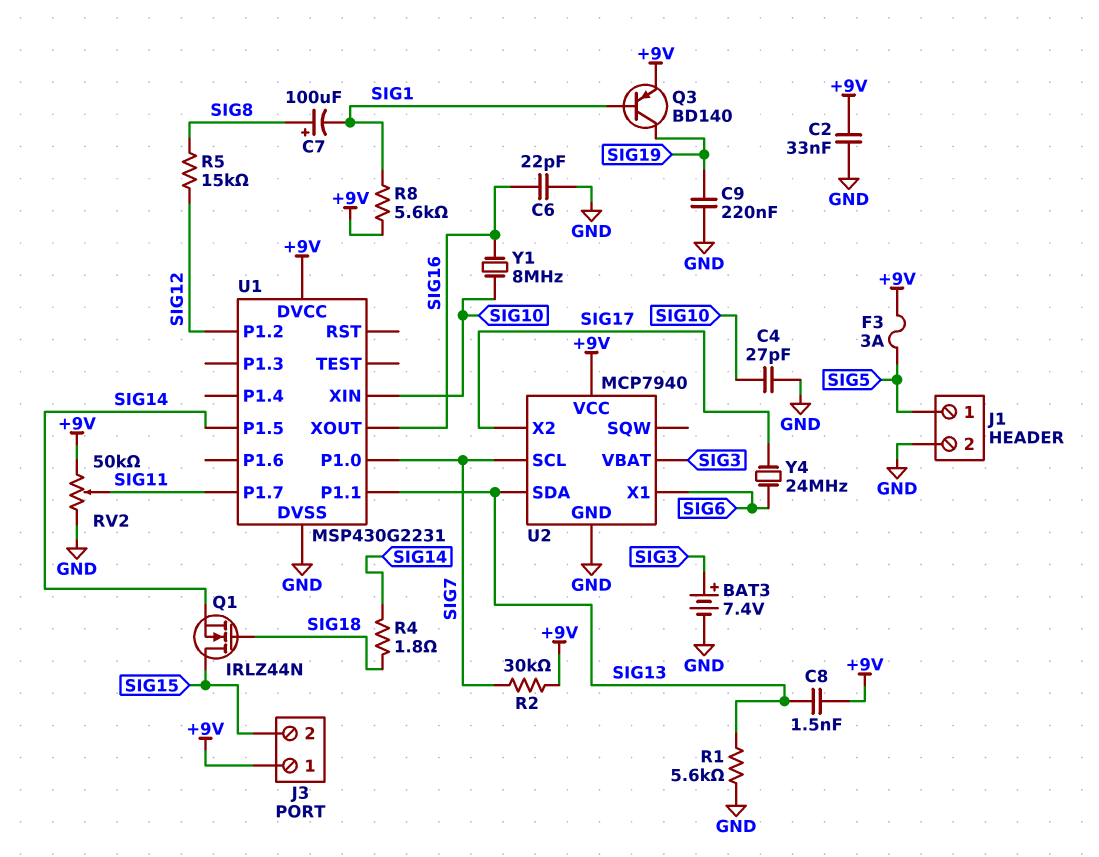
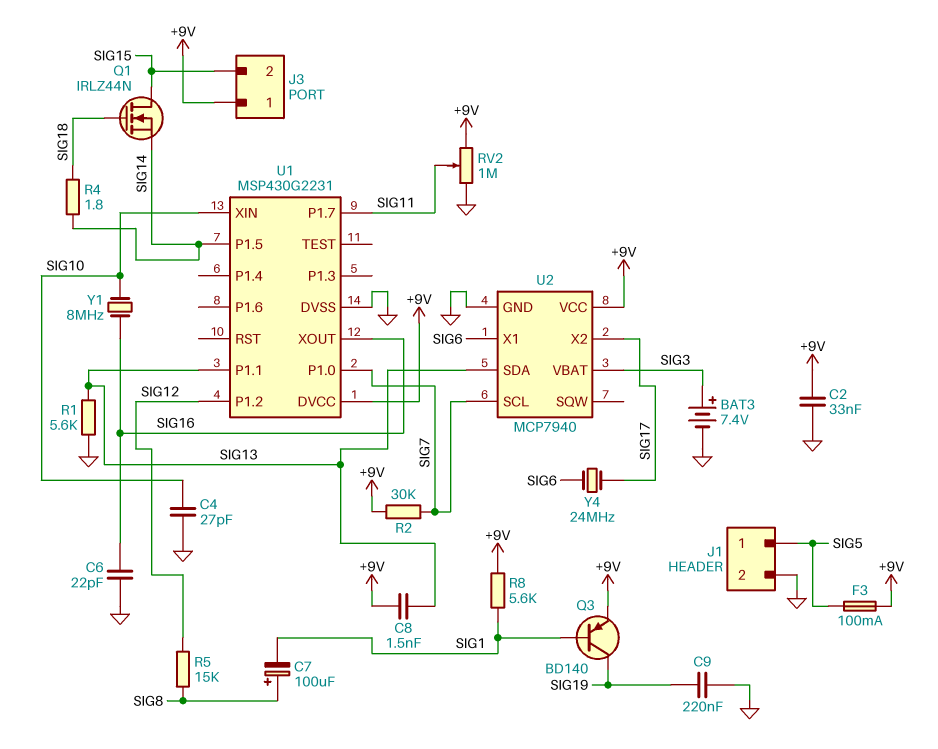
F3: 3A (+9V, SIG5) -> 100mA (+9V, SIG5)
RV2: 50k (+9V, GND, wiper SIG11) -> 1M (+9V, GND, wiper SIG11)

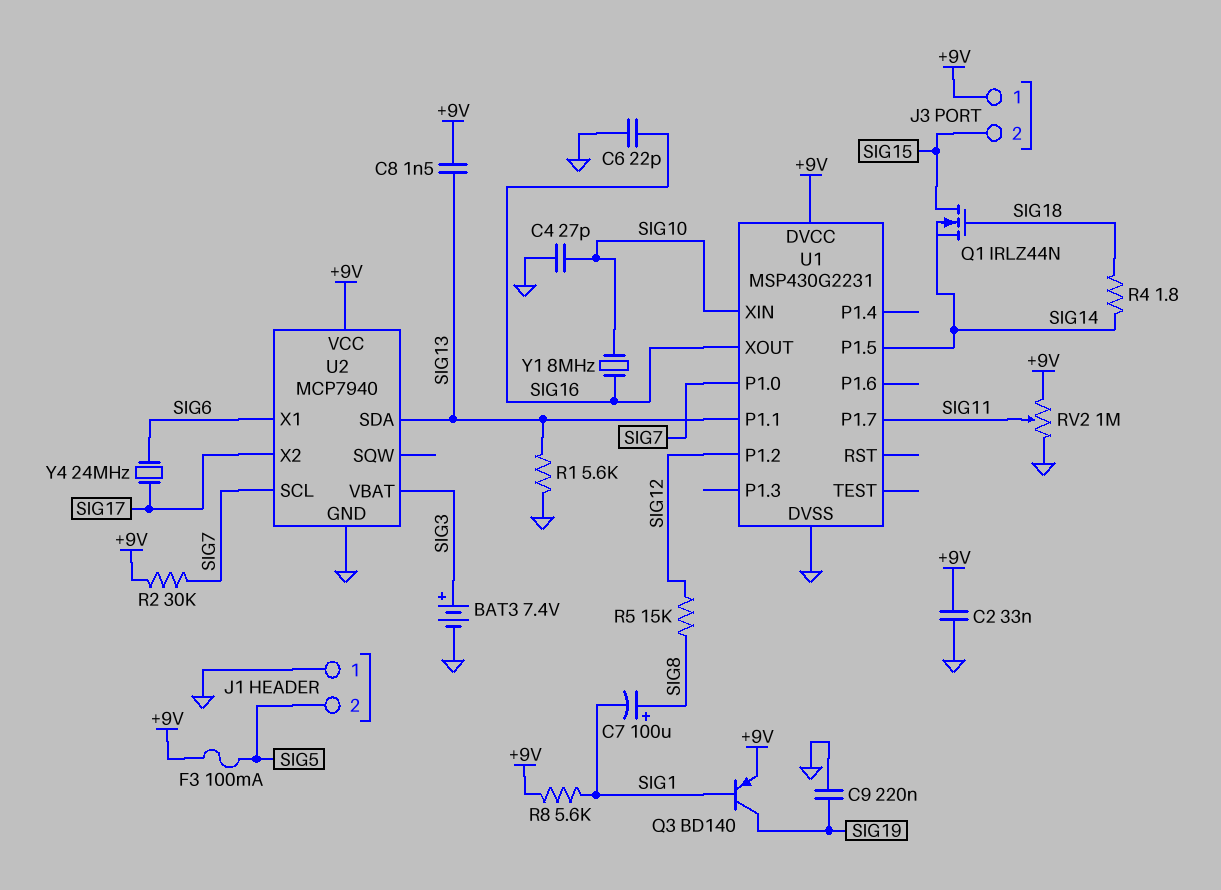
J1 pin 1: SIG5 -> GND
J1 pin 2: GND -> SIG5

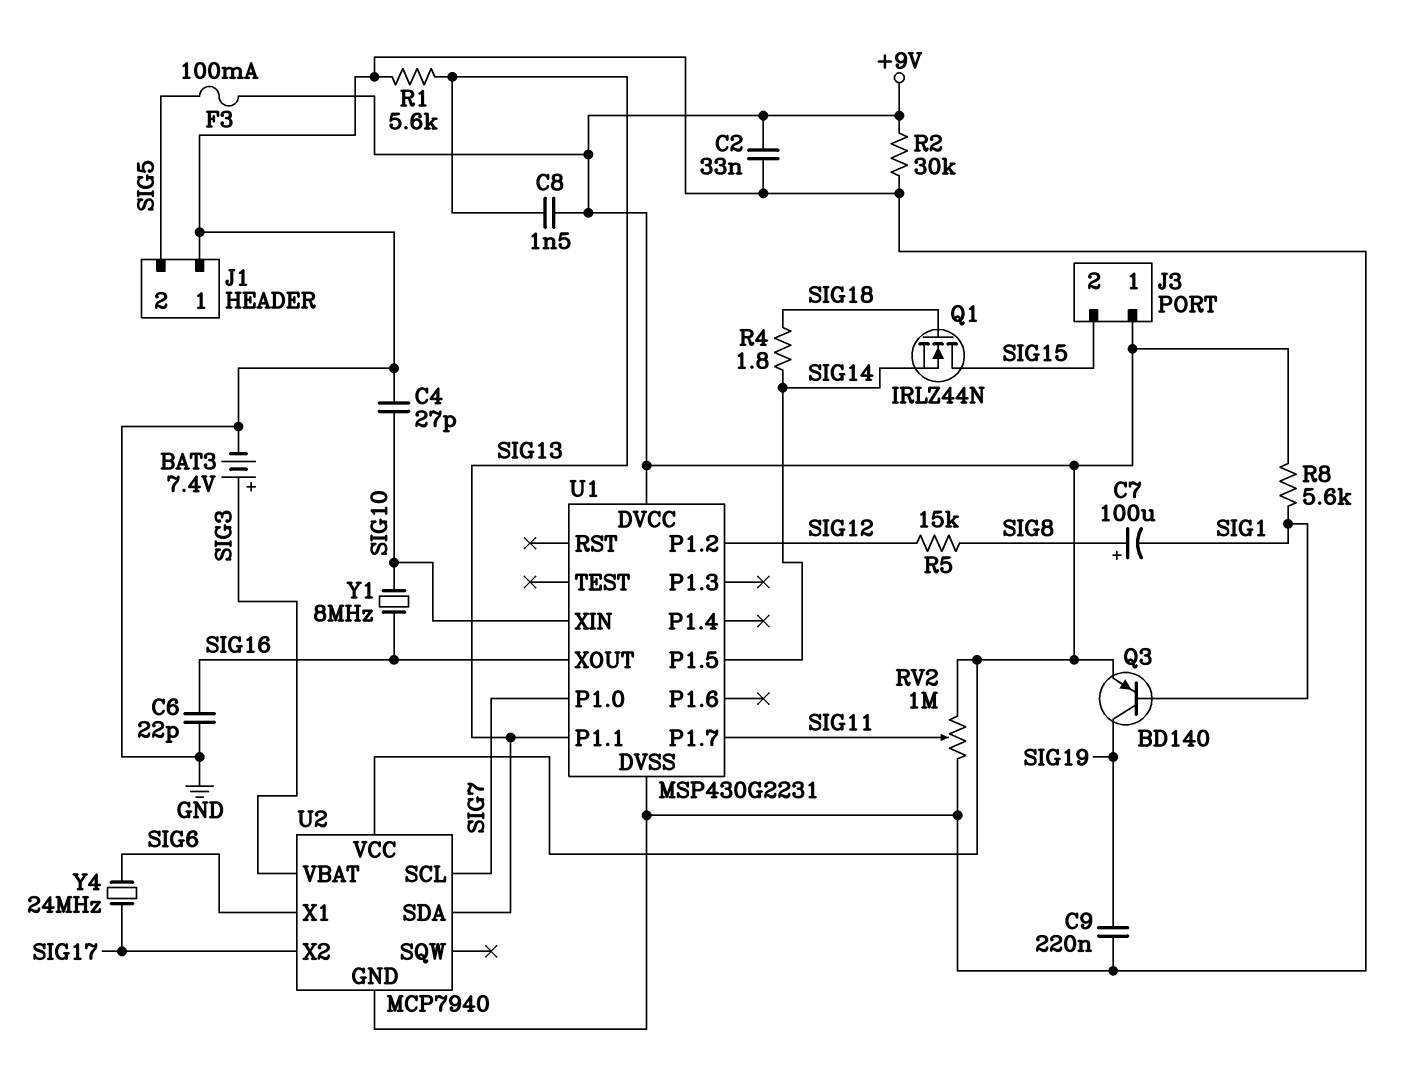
R2: 30k (+9V, SIG7) -> 30k (+9V, GND)

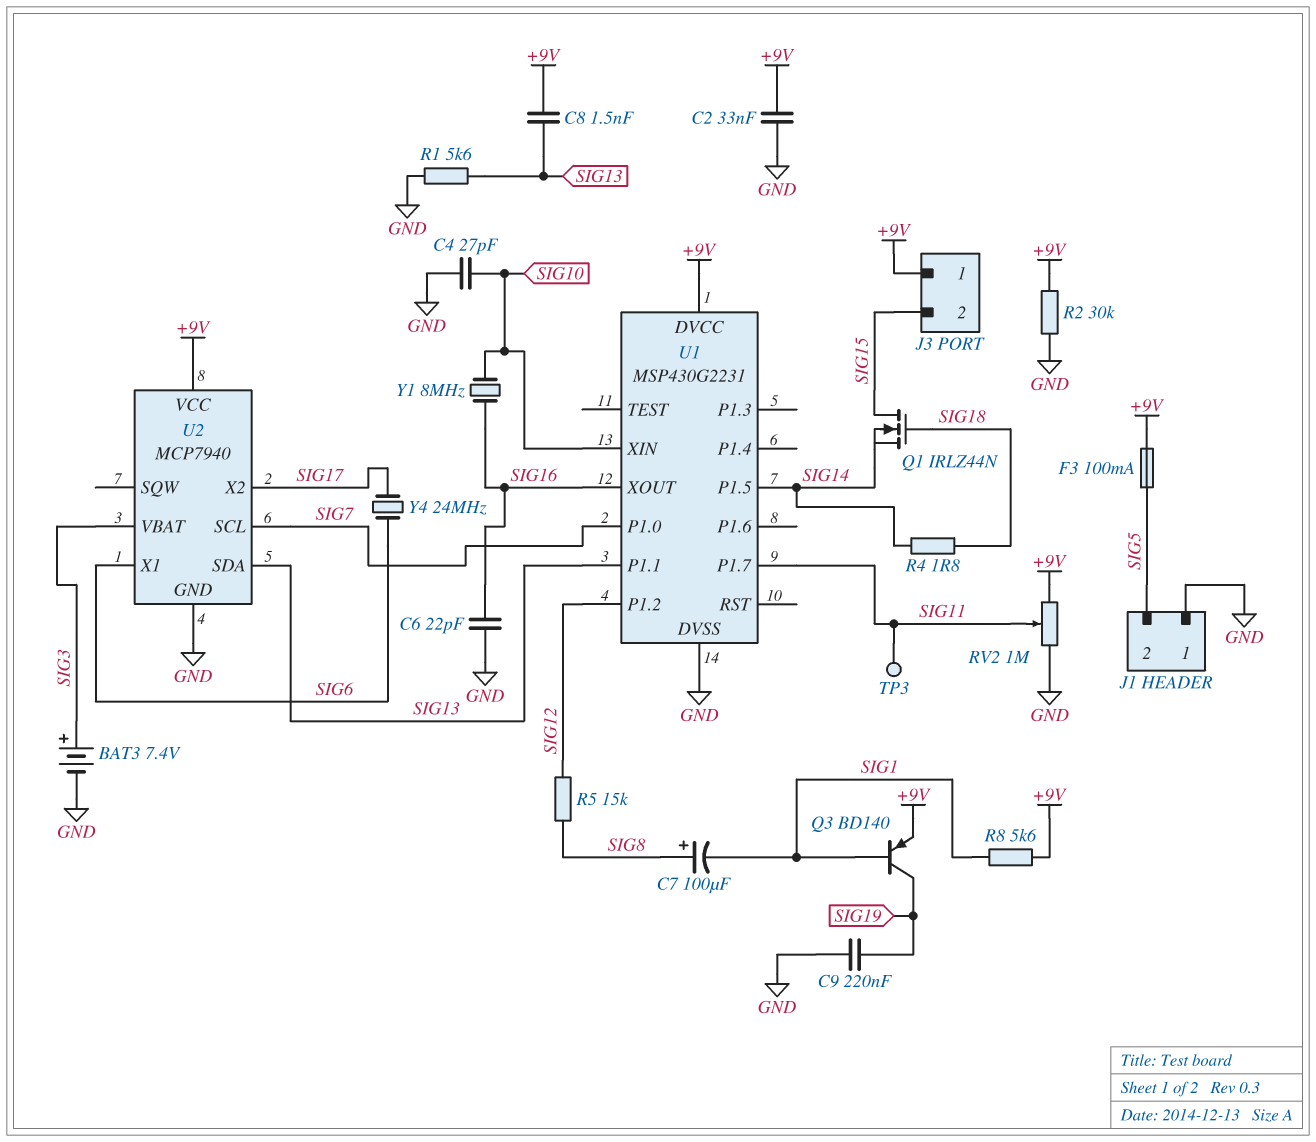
TP3: none -> test point (SIG11)

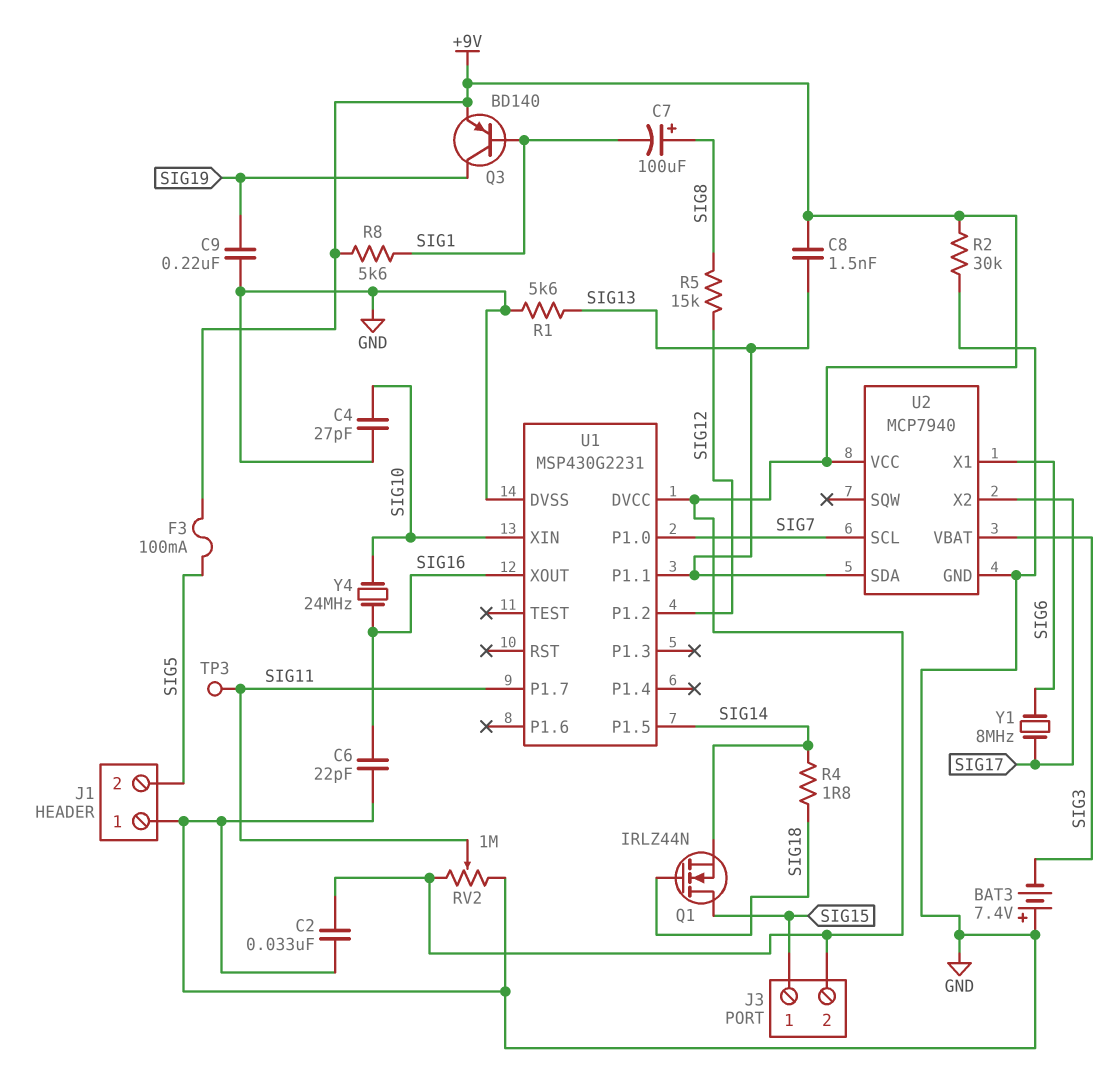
BAT3: 7.4V (plus SIG3, minus GND) -> 7.4V (plus GND, minus SIG3)
J3 pin 1: +9V -> SIG15
J3 pin 2: SIG15 -> +9V
Y1: 8MHz (SIG10, SIG16) -> 8MHz (SIG6, SIG17)
Y4: 24MHz (SIG6, SIG17) -> 24MHz (SIG10, SIG16)

